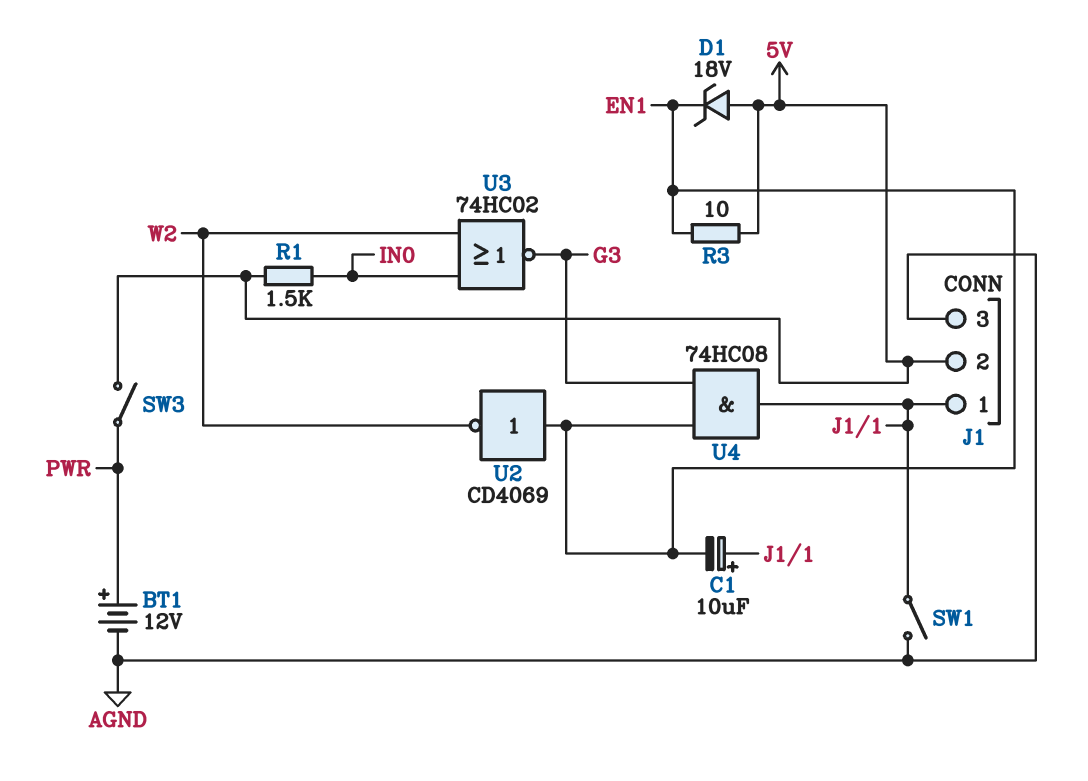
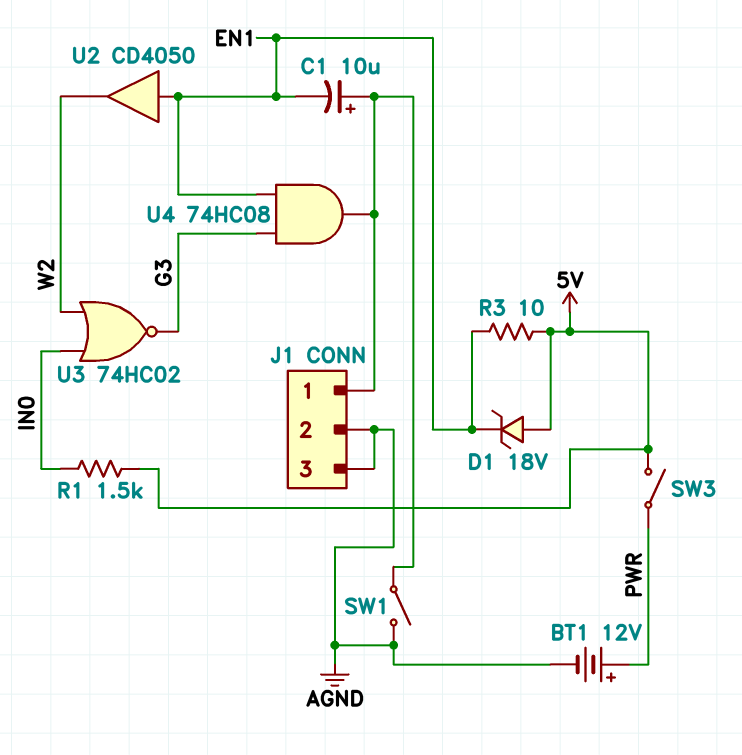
J1 pin 2: 5V -> AGND
U2: NOT CD4069 (in EN1, out W2) -> buffer CD4050 (in EN1, out W2)

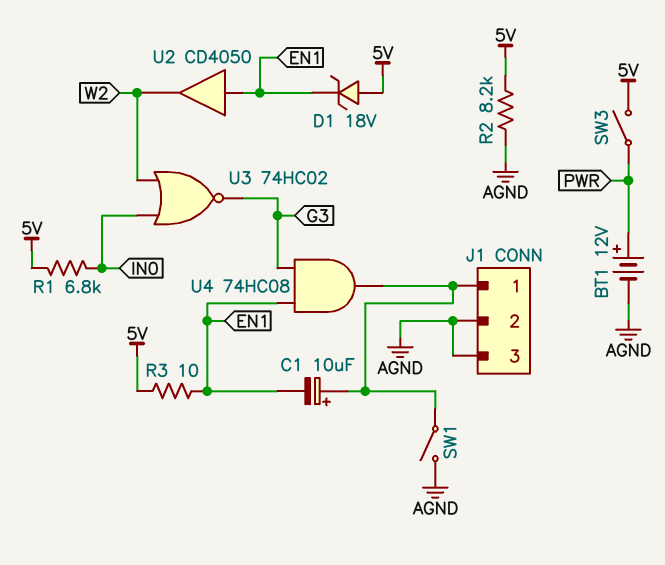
R1: 1.5k (5V, IN0) -> 6.8k (5V, IN0)
R2: none -> 8.2k (5V, AGND)

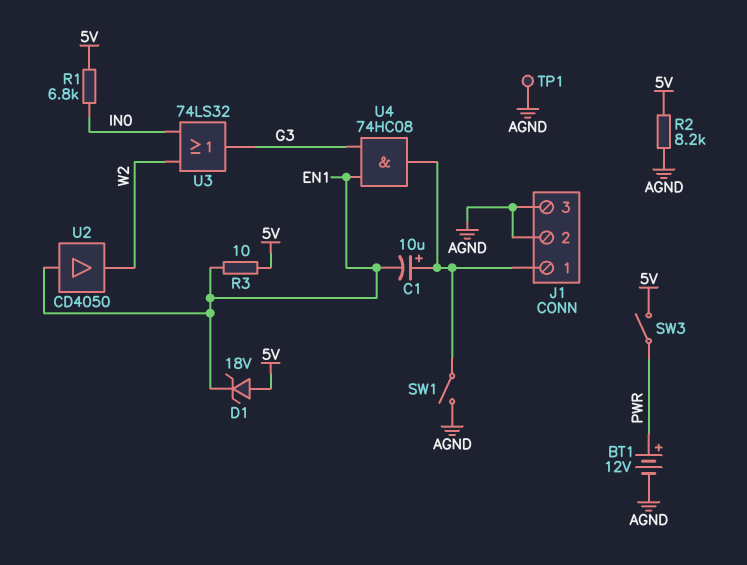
TP1: none -> test point (AGND)
U3: NOR 74HC02 (in IN0, in W2, out G3) -> OR 74LS32 (in IN0, in W2, out G3)

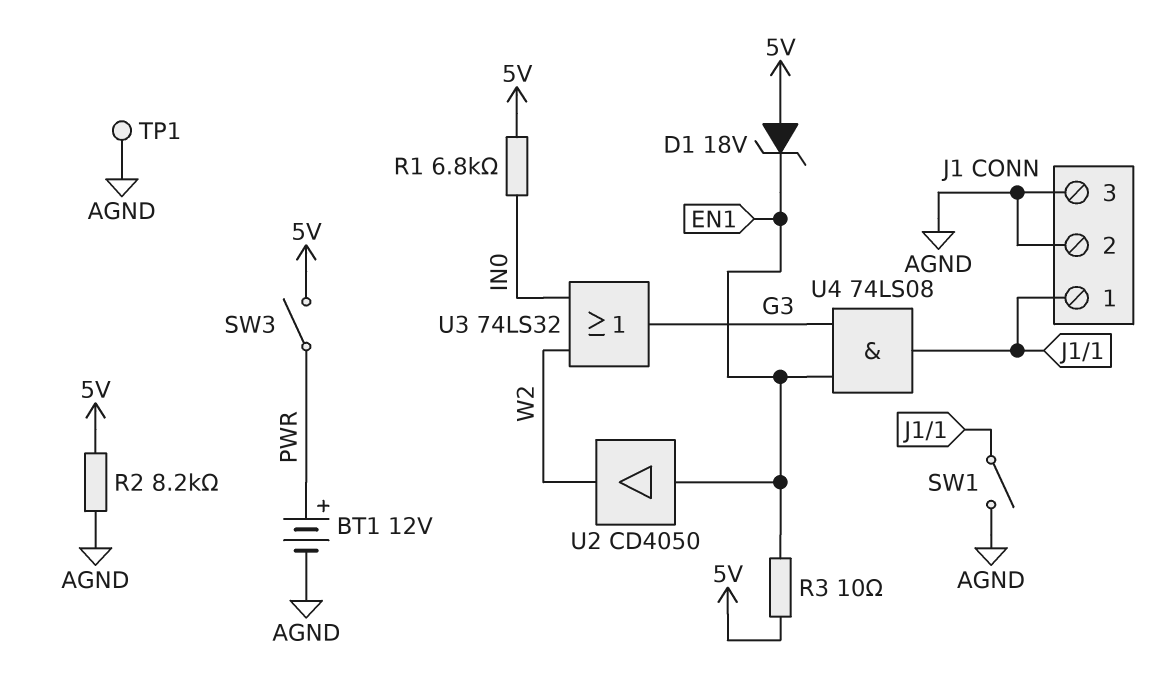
C1: 10uF (plus J1/1, minus EN1) -> none
U4: AND 74HC08 (in EN1, in G3, out J1/1) -> AND 74LS08 (in EN1, in G3, out J1/1)

